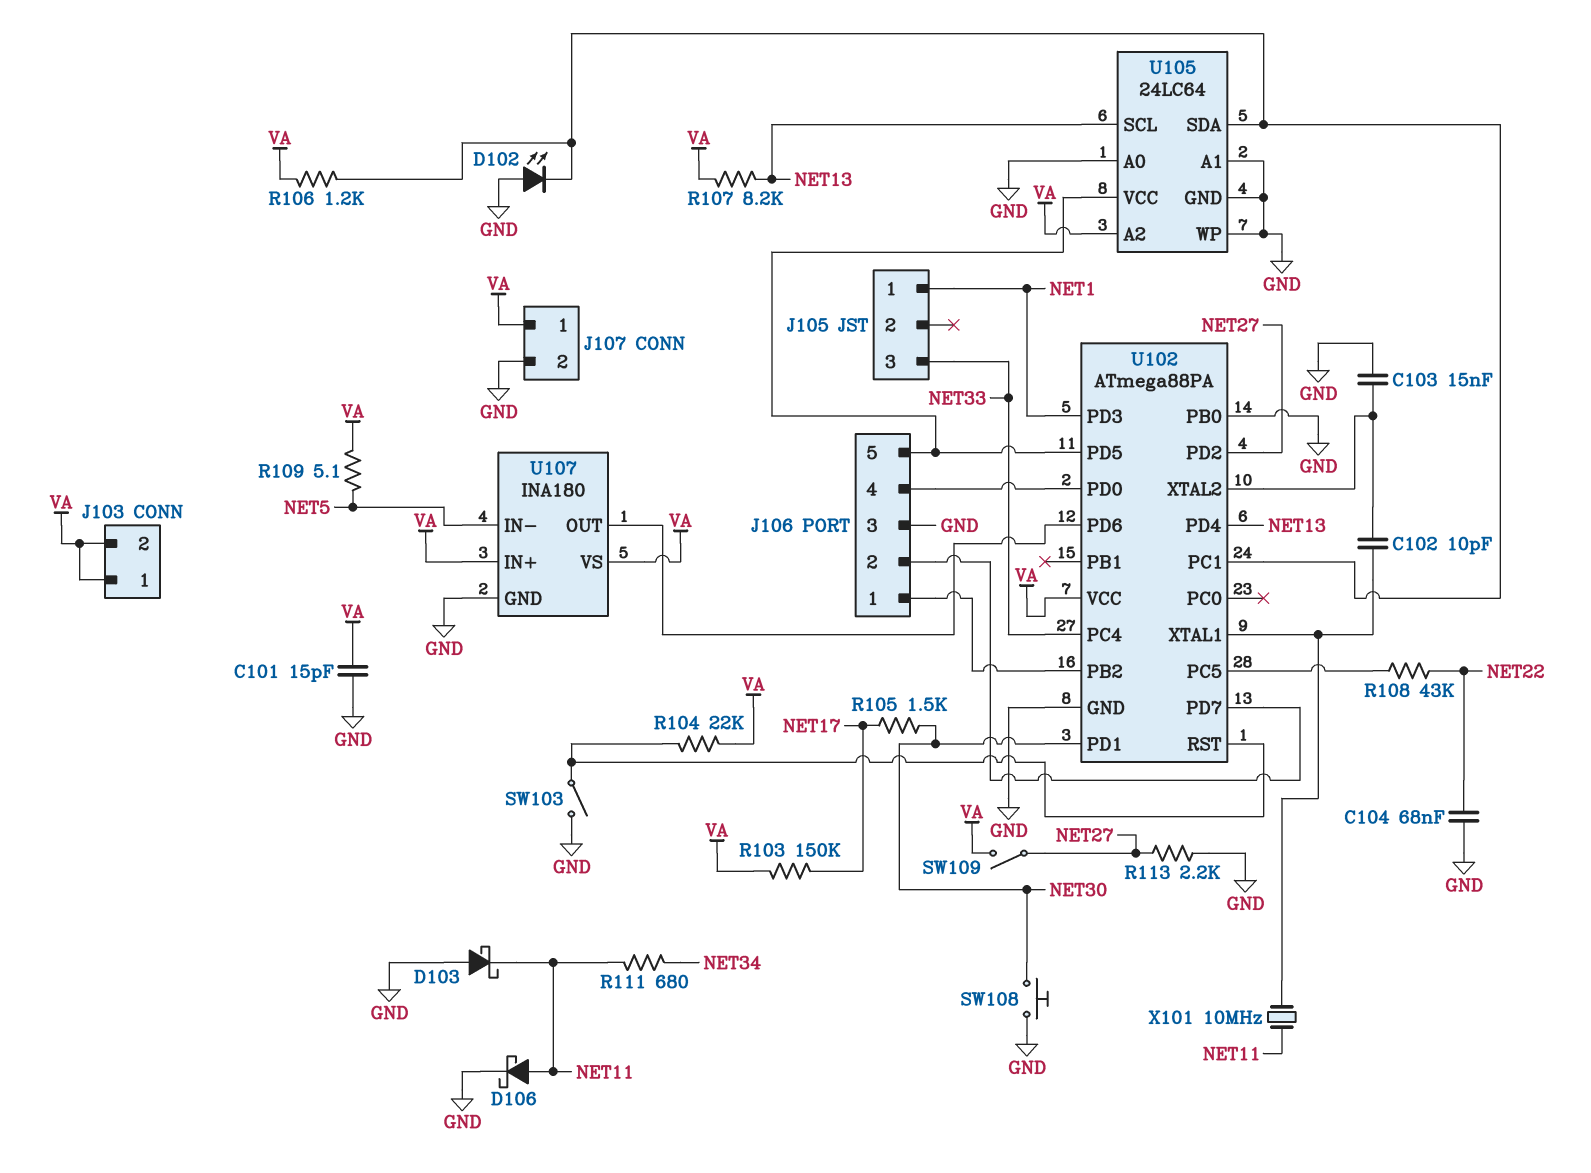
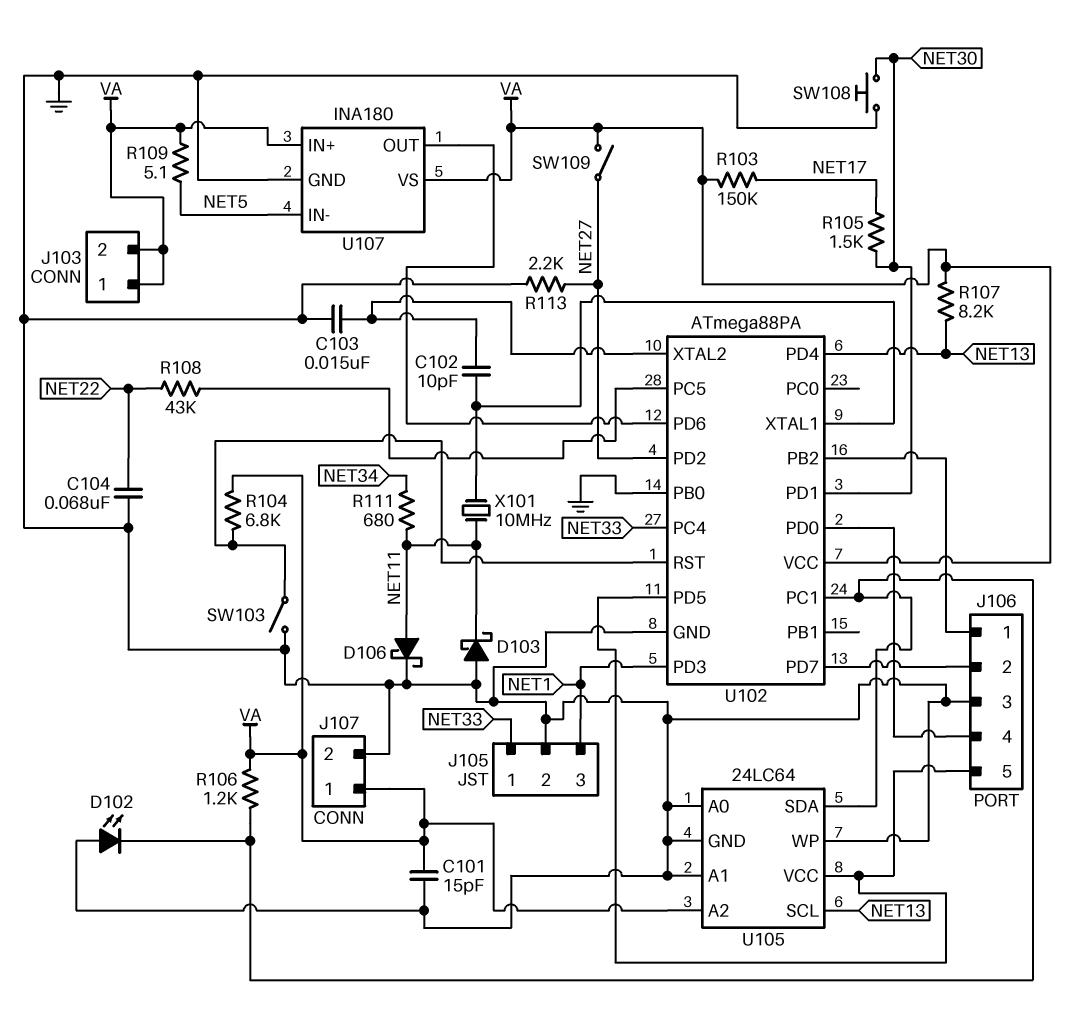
J105 pin 1: NET1 -> NET33
J105 pin 2: none -> GND
J105 pin 3: NET33 -> NET1
R104: 22k (U102/RST, VA) -> 6.8k (U102/RST, VA)

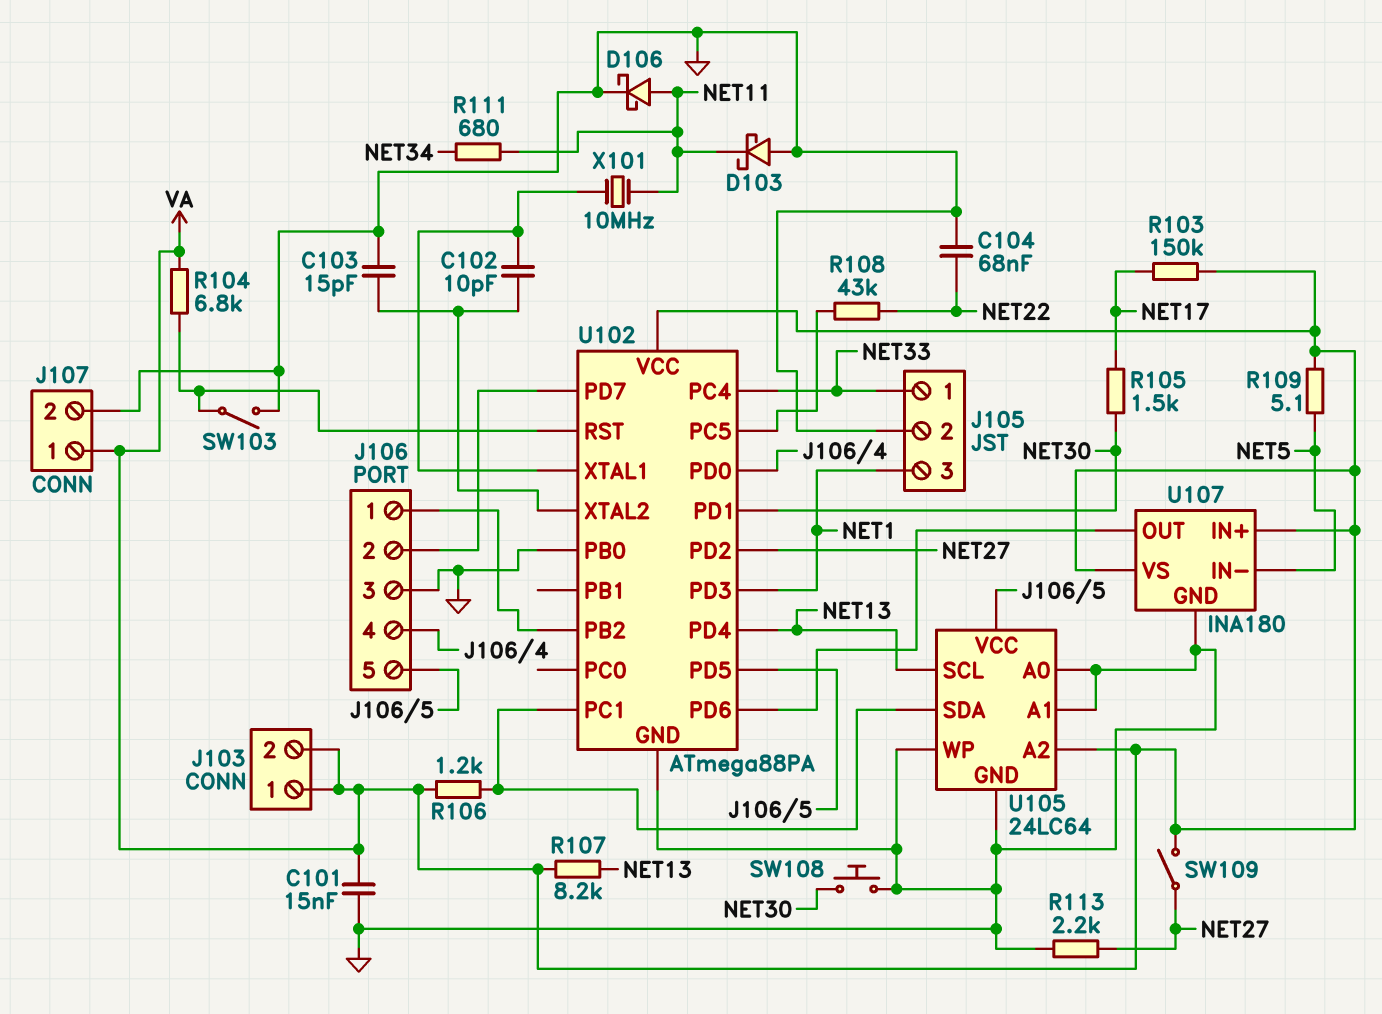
C101: 15pF (GND, VA) -> 15nF (GND, VA)
C103: 15nF (GND, U102/XTAL2) -> 15pF (GND, U102/XTAL2)
D102: LED (A GND, K U102/PC1) -> none

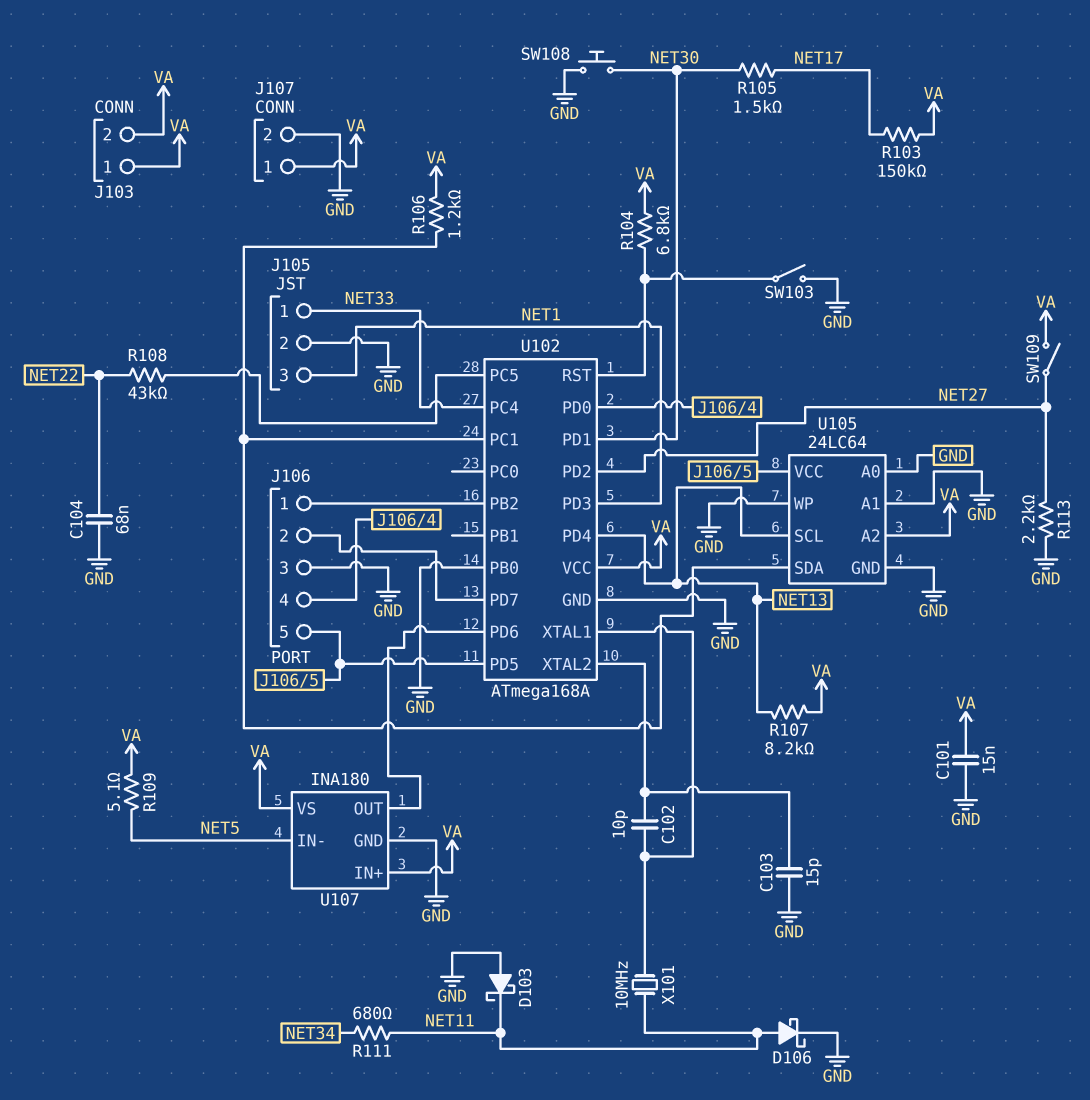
U102: ATmega88PA -> ATmega168A

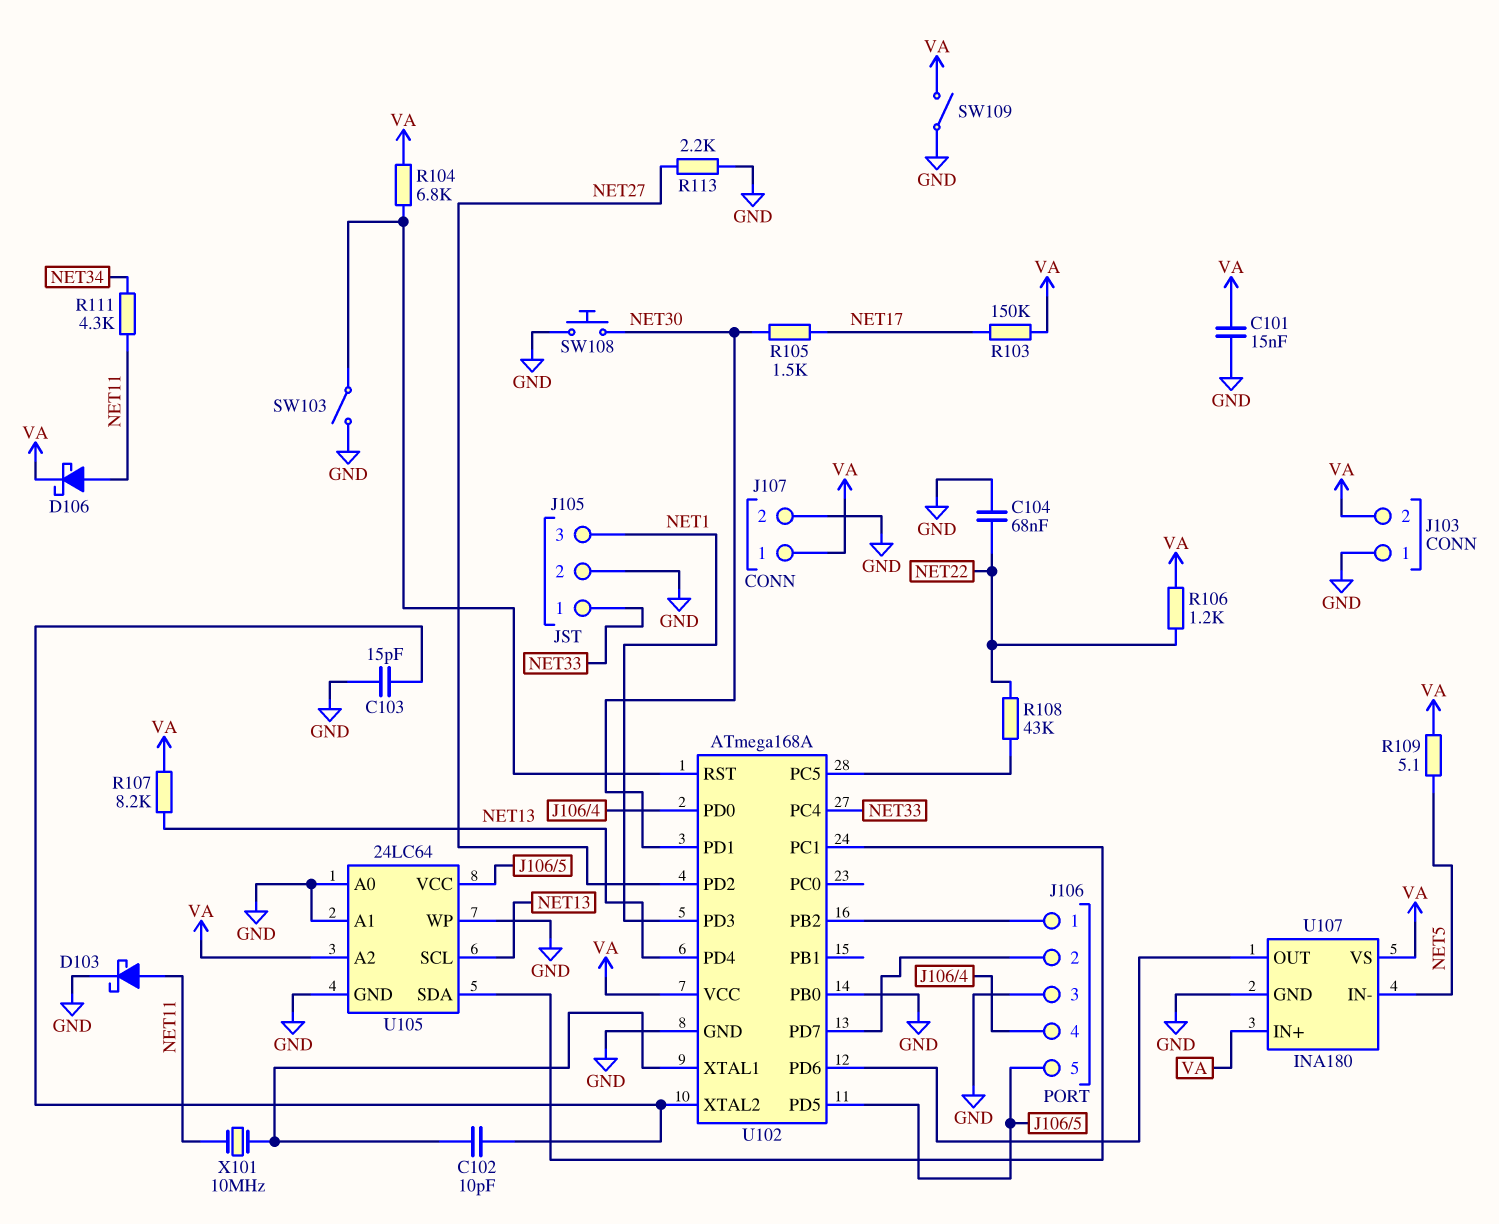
D103: schottky (A GND, K NET11) -> schottky (A NET11, K GND)
D106: schottky (A NET11, K GND) -> schottky (A NET11, K VA)
J103 pin 1: VA -> GND
R106: 1.2k (U102/PC1, VA) -> 1.2k (NET22, VA)
R111: 680 (NET11, NET34) -> 4.3k (NET11, NET34)
SW109: switch (NET27, VA) -> switch (GND, VA)

